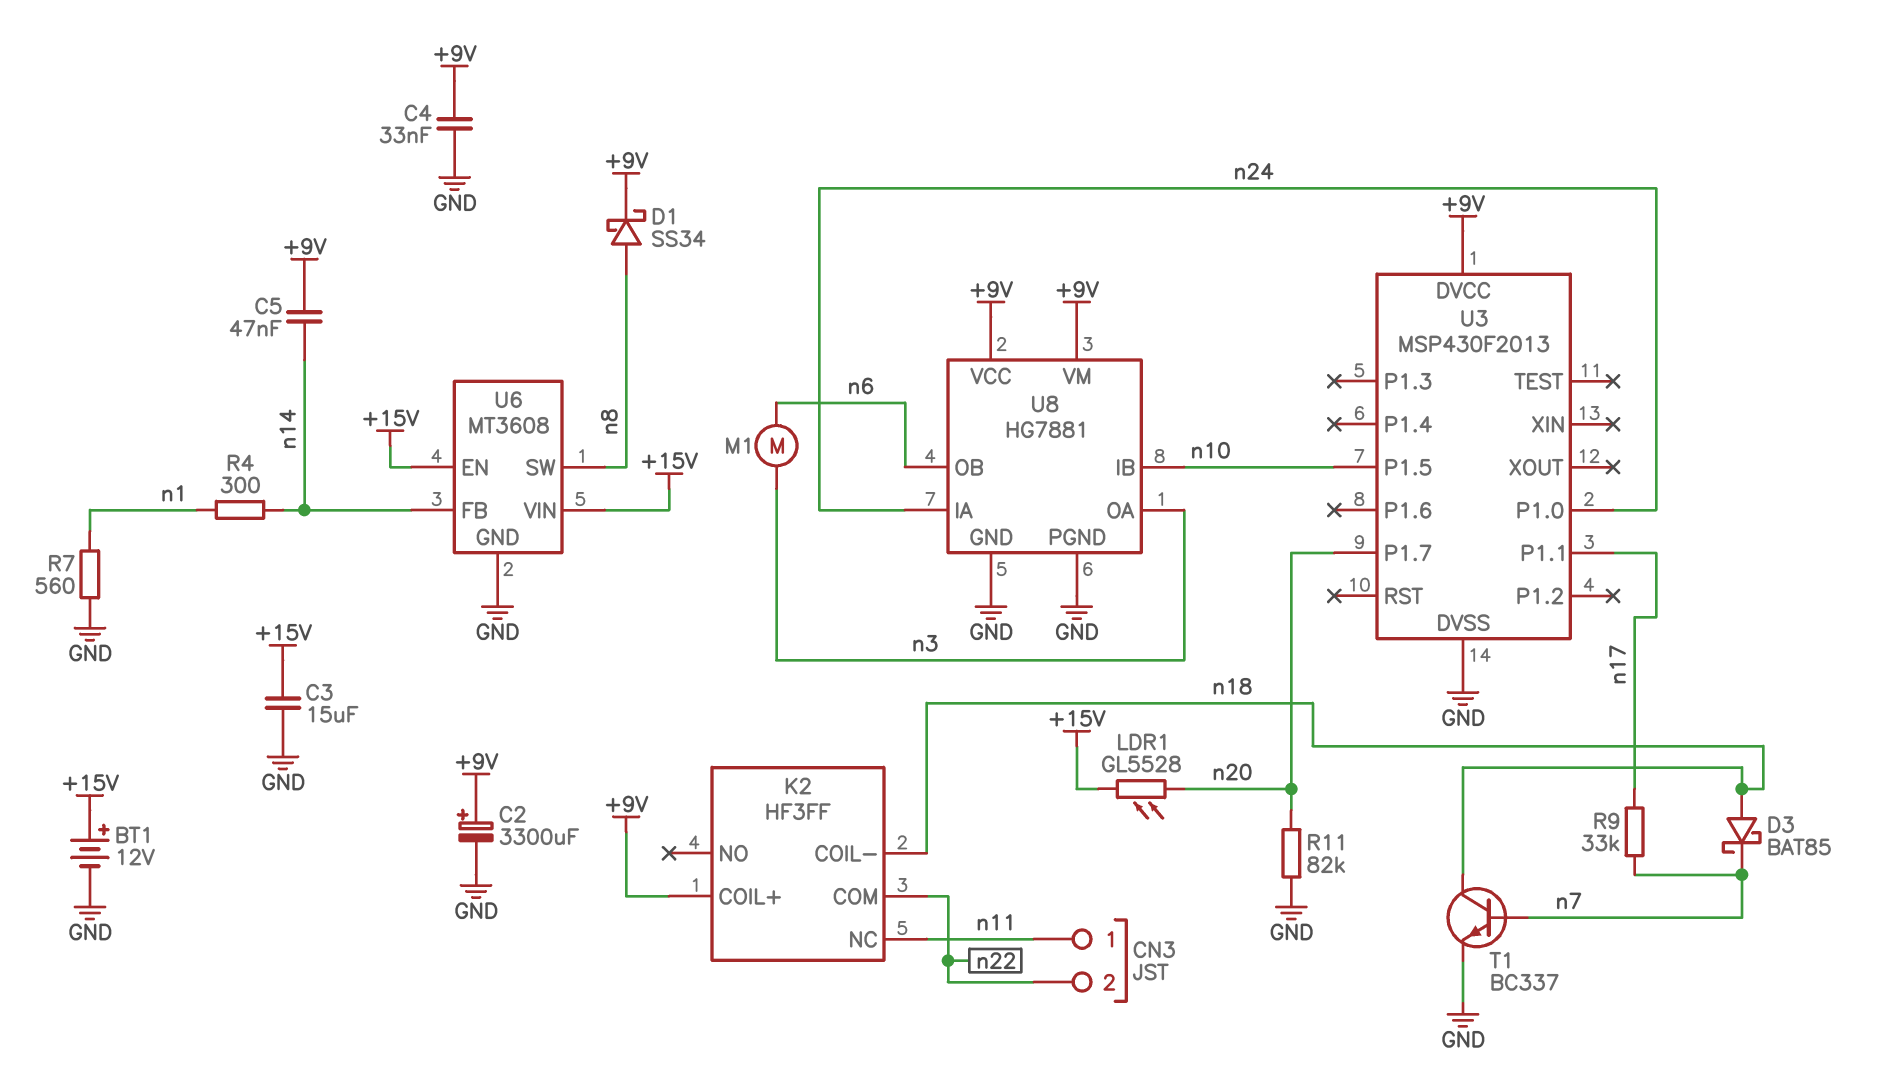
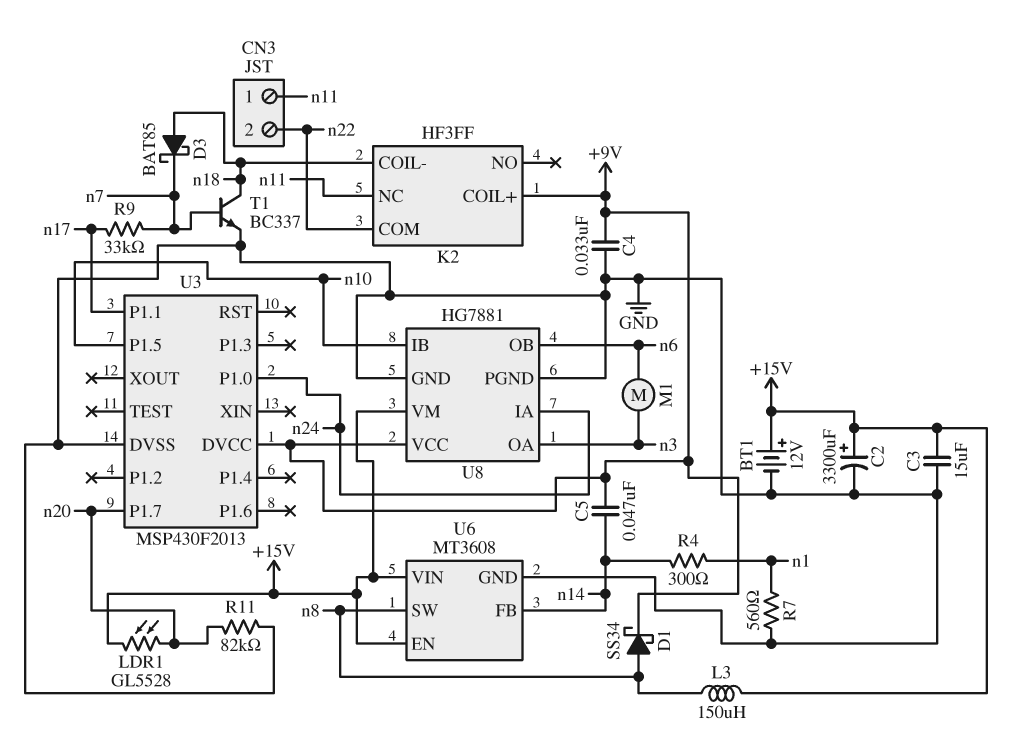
C2: 3300uF (plus +9V, minus GND) -> 3300uF (plus +15V, minus GND)
L3: none -> 150uH (+15V, n8)
U8 pin VM: +9V -> +15V

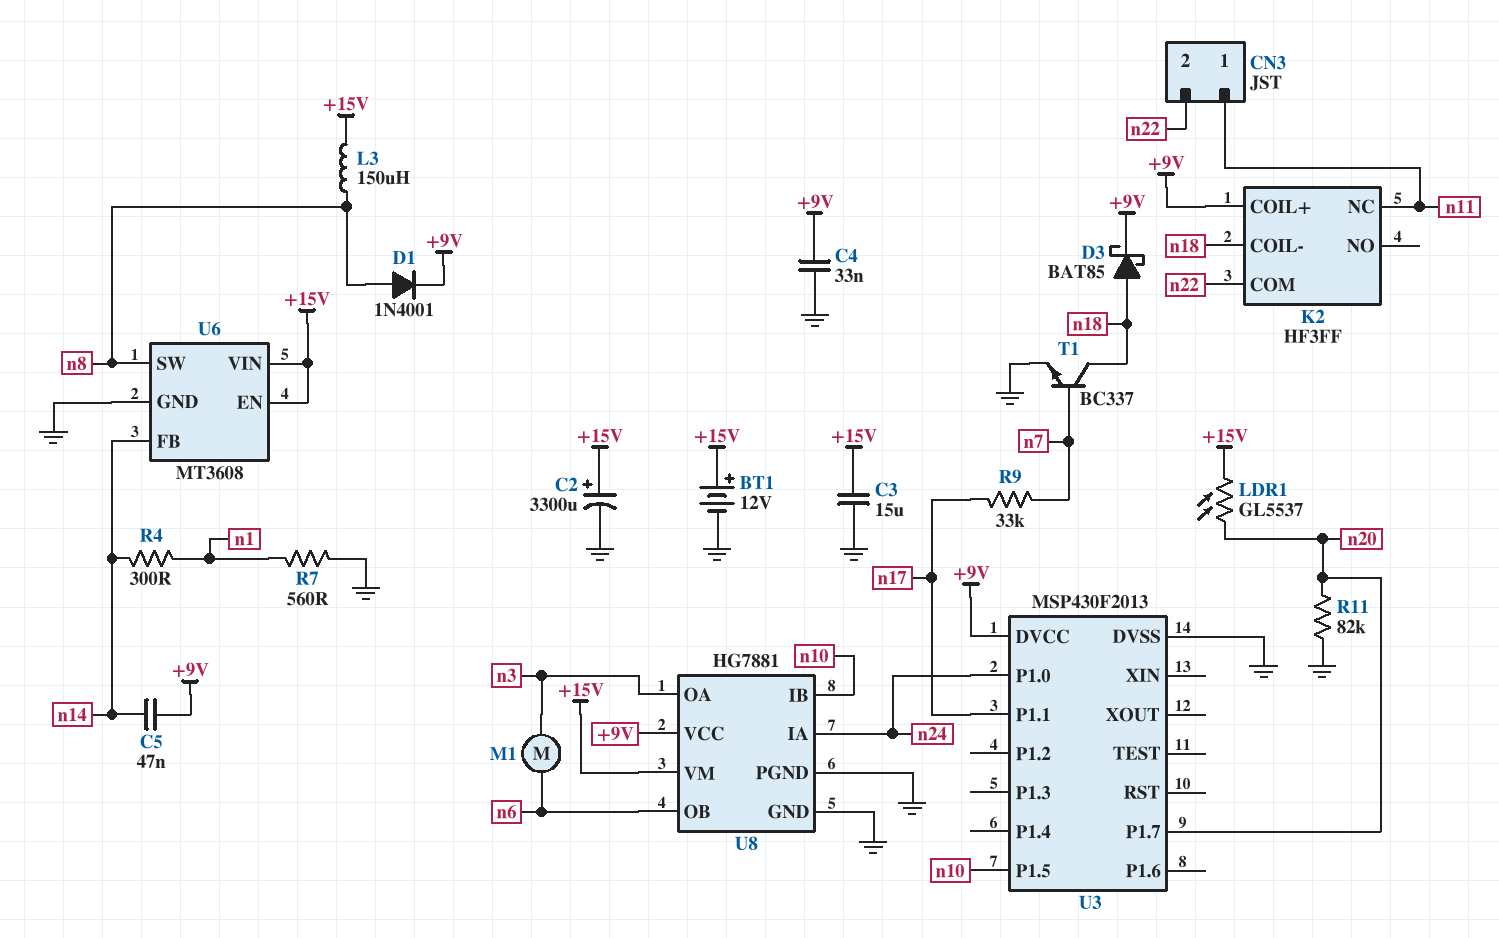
D1: schottky SS34 (A n8, K +9V) -> diode 1N4001 (A n8, K +9V)
D3: schottky BAT85 (A n18, K n7) -> schottky BAT85 (A n18, K +9V)
LDR1: GL5528 (+15V, n20) -> GL5537 (+15V, n20)

